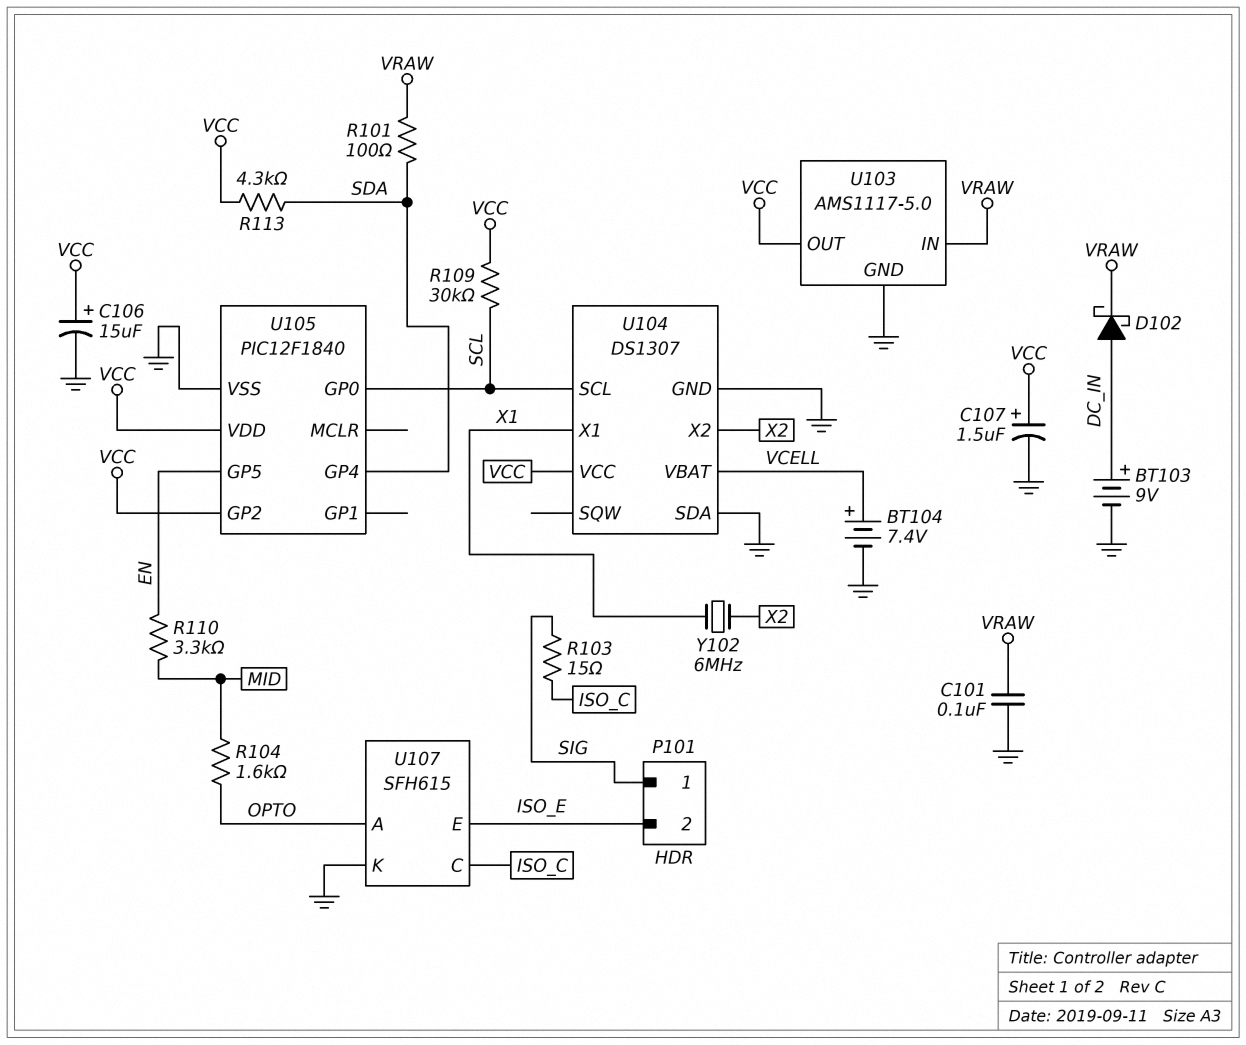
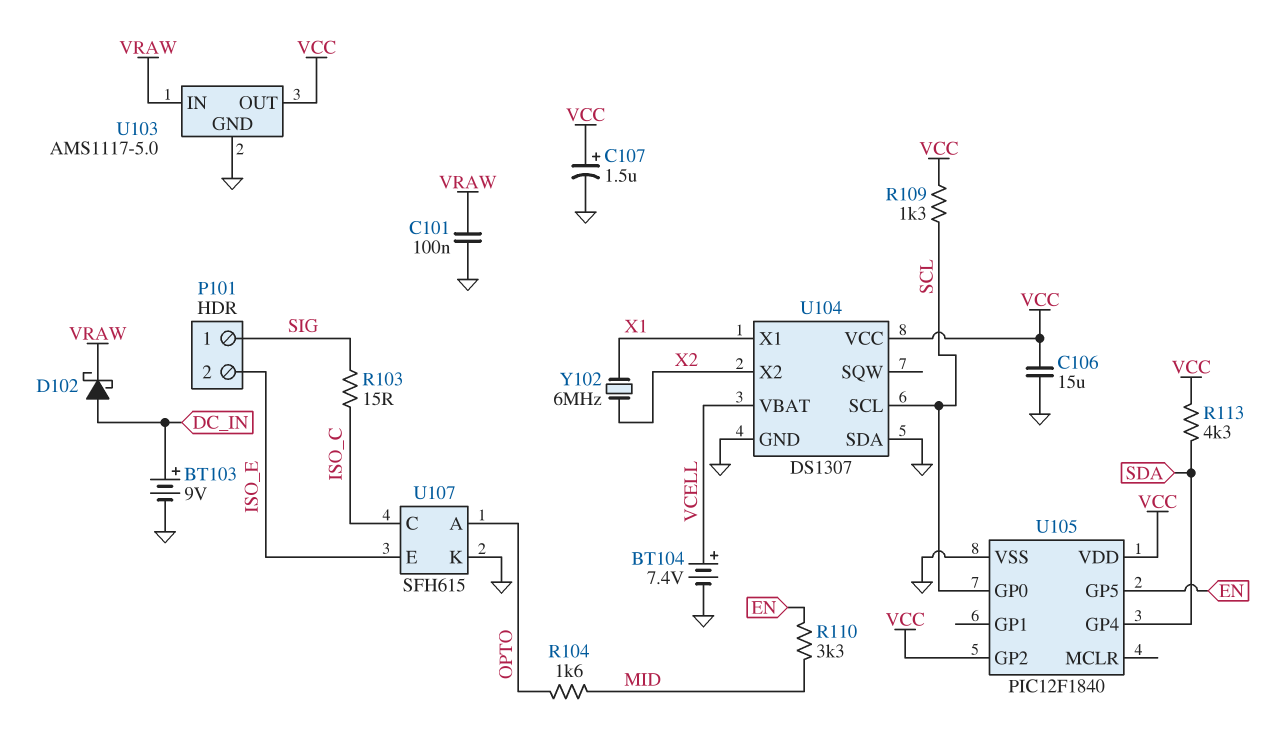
C106: 15uF (plus VCC, minus GND) -> 15uF (GND, VCC)
R101: 100 (SDA, VRAW) -> none
R109: 30k (SCL, VCC) -> 1.3k (SCL, VCC)

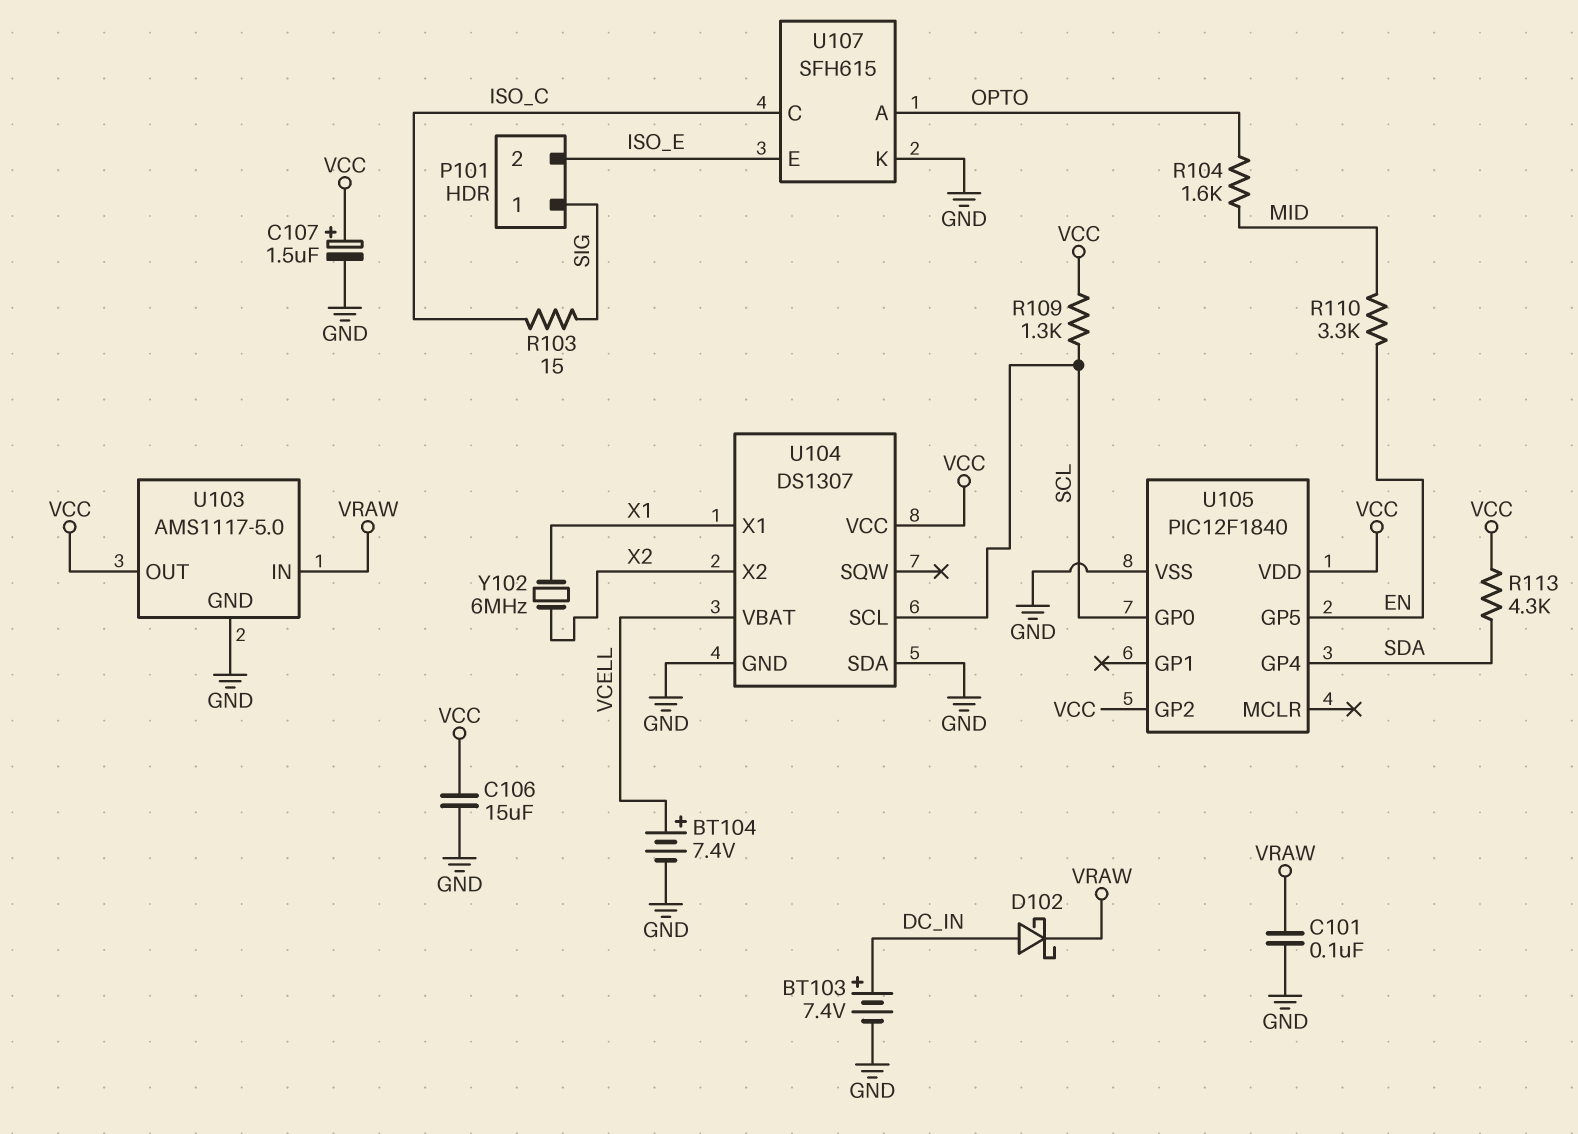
BT103: 9V (plus DC_IN, minus GND) -> 7.4V (plus DC_IN, minus GND)

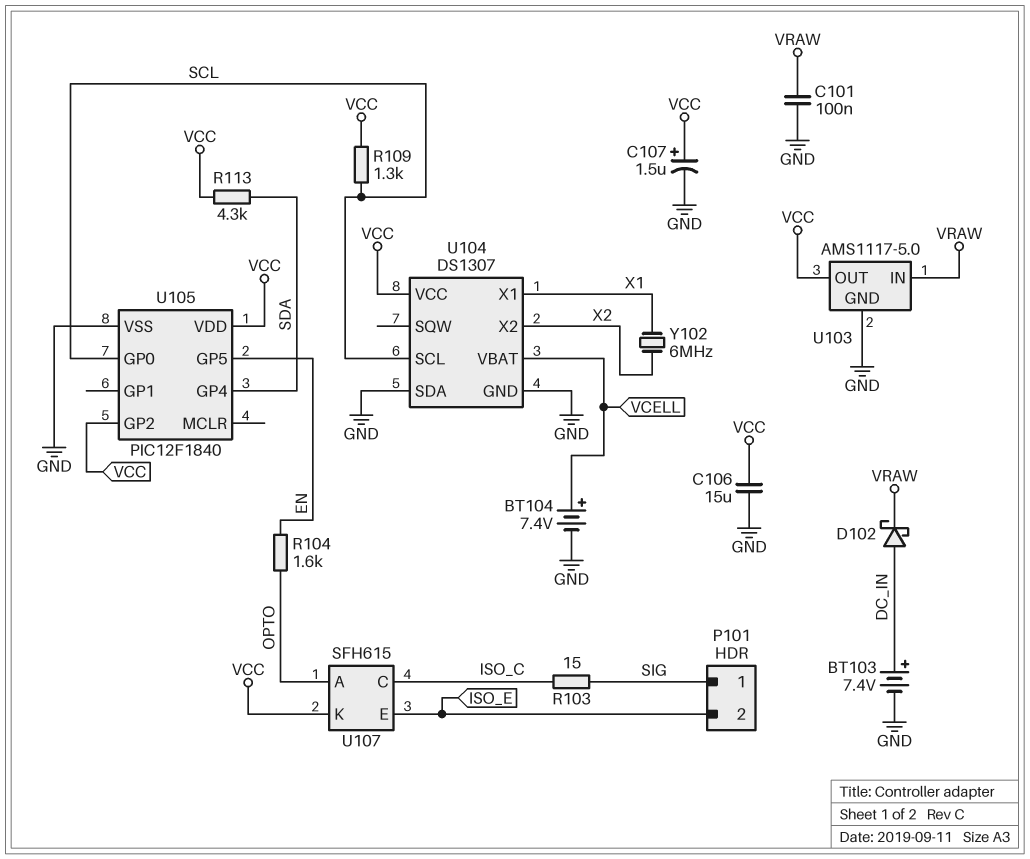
R104: 1.6k (MID, OPTO) -> 1.6k (EN, OPTO)
R110: 3.3k (EN, MID) -> none
U107 pin K: GND -> VCC

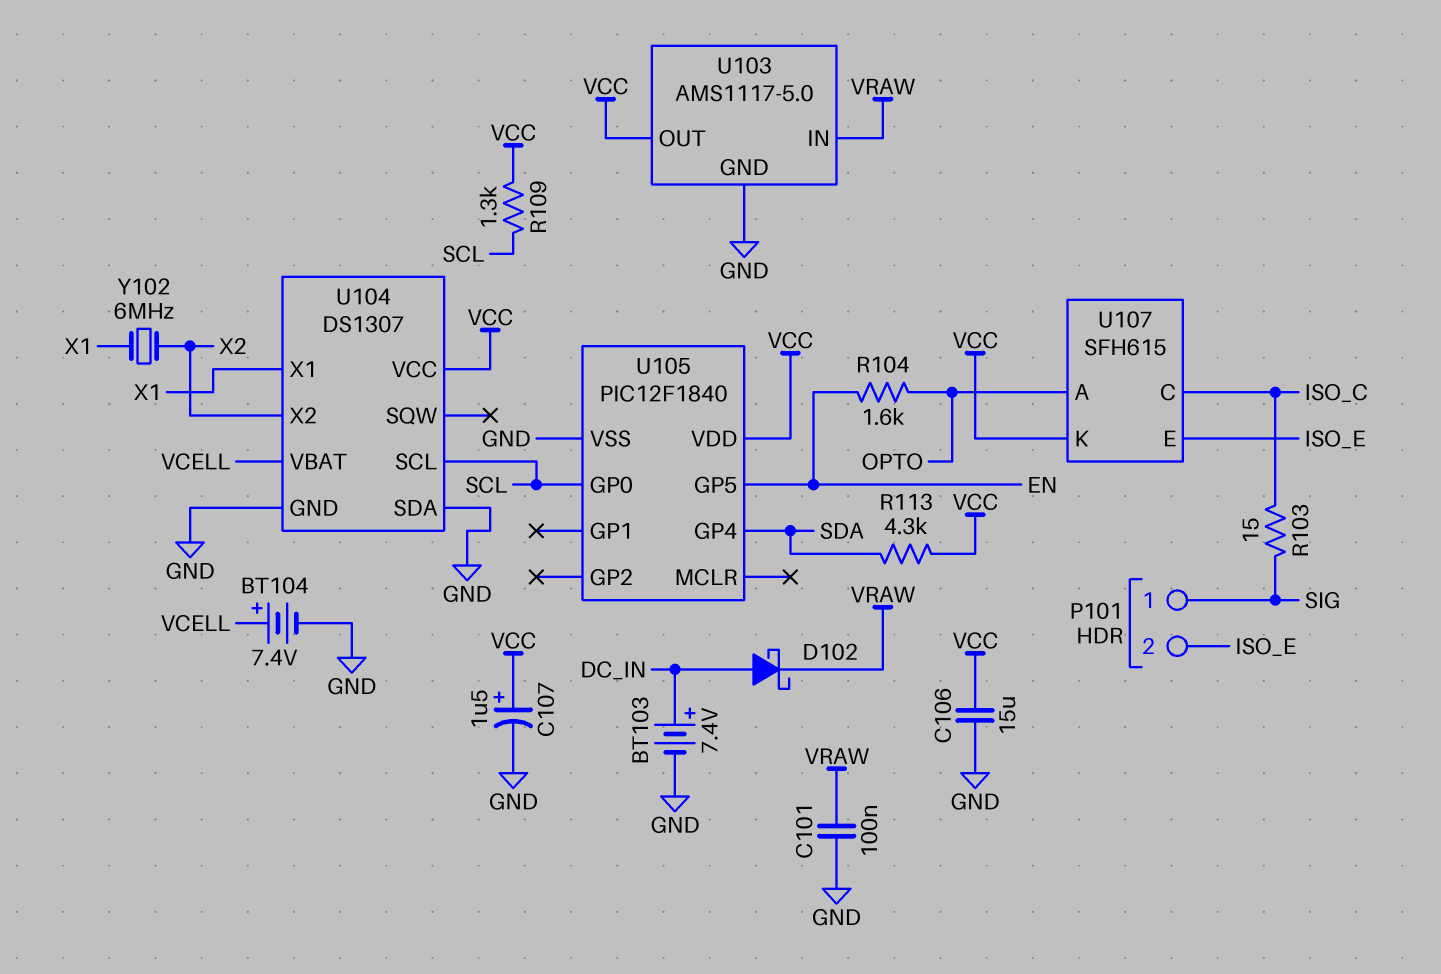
U105 pin GP2: VCC -> none

